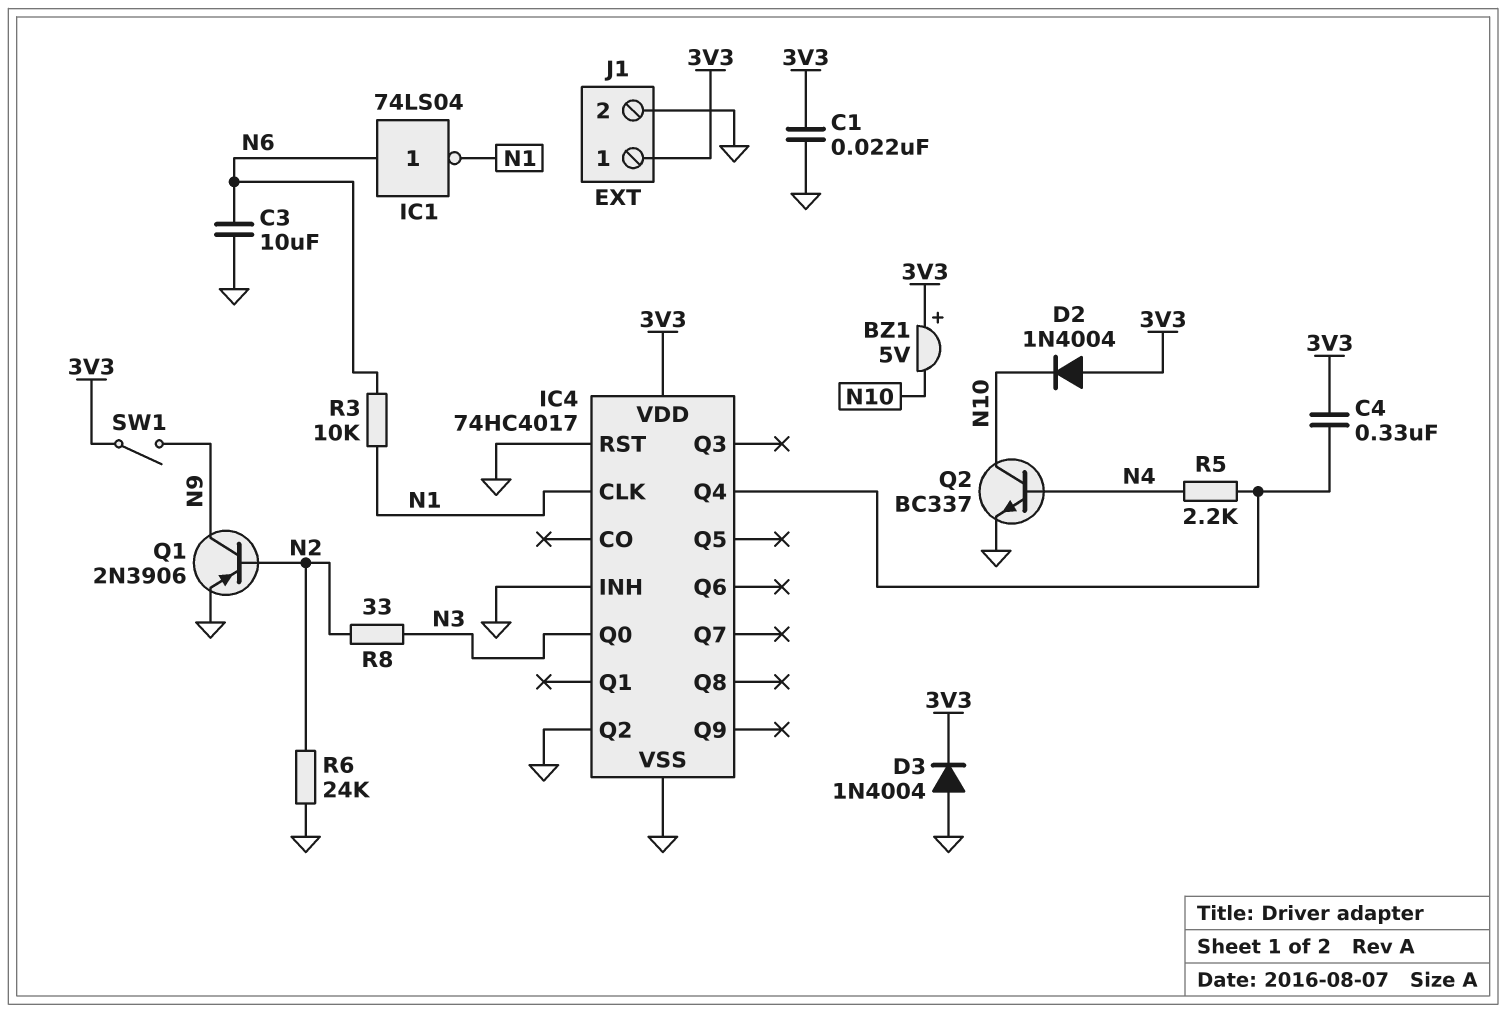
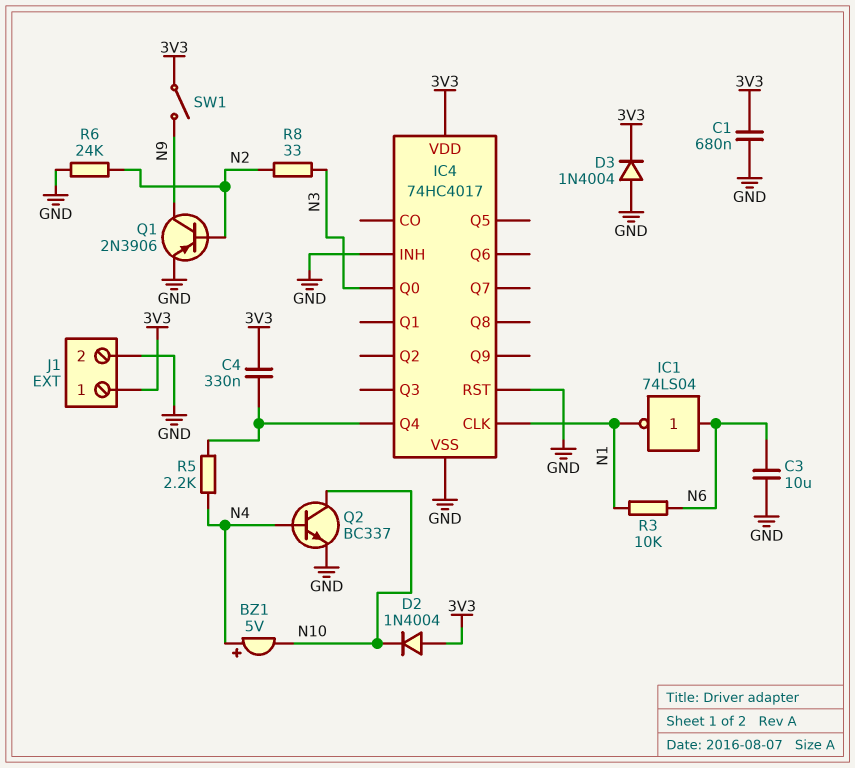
BZ1: buzzer 5V (plus 3V3, minus N10) -> buzzer 5V (plus N4, minus N10)
C1: 22nF (3V3, GND) -> 680nF (3V3, GND)
IC4 pin Q2: GND -> none

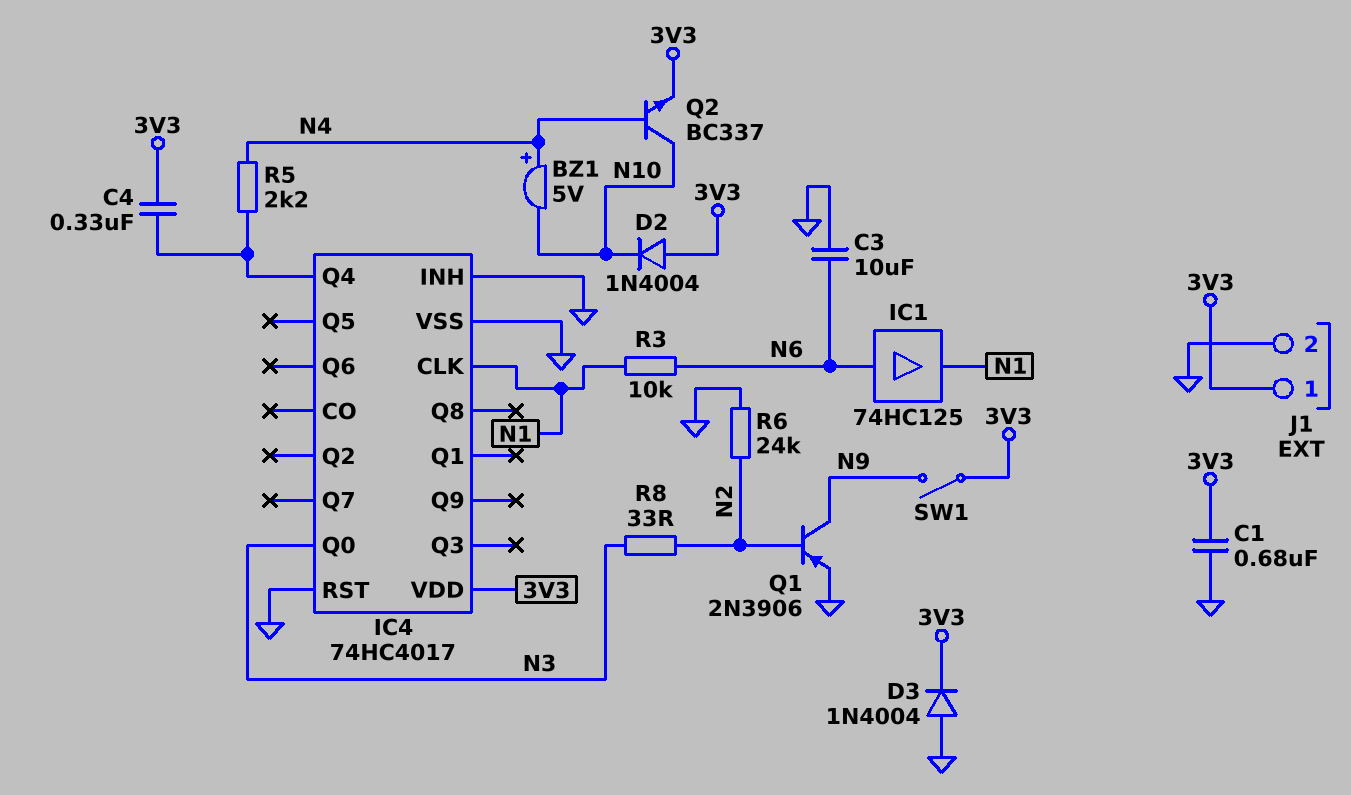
IC1: NOT 74LS04 (in N6, out N1) -> buffer 74HC125 (in N6, out N1)
Q2: NPN BC337 (B N4, C N10, E GND) -> NPN BC337 (B N4, C N10, E 3V3)

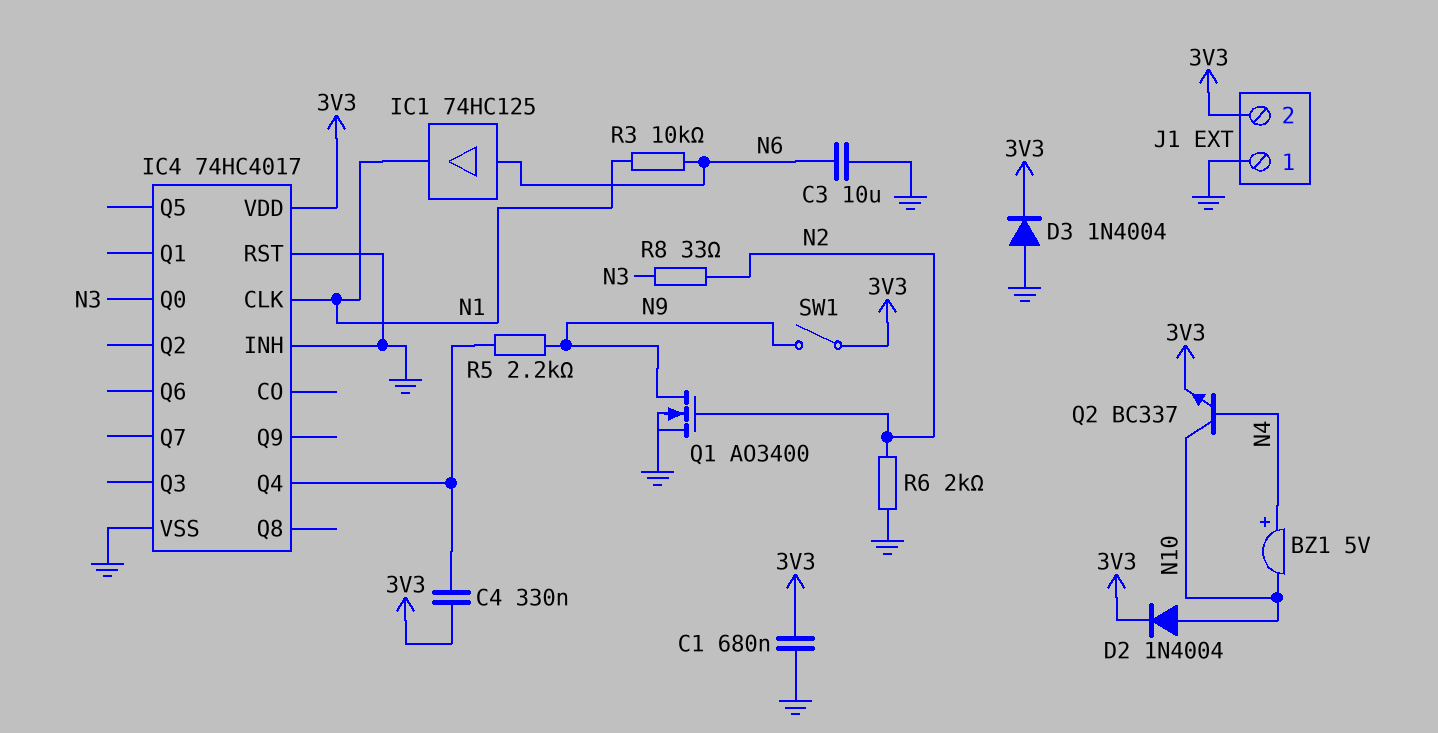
D2: diode 1N4004 (A 3V3, K N10) -> diode 1N4004 (A N10, K 3V3)
J1 pin 1: 3V3 -> GND
J1 pin 2: GND -> 3V3
Q1: PNP 2N3906 (B N2, C N9, E GND) -> NMOS AO3400 (G N2, D N9, S GND)
R5: 2.2k (IC4/Q4, N4) -> 2.2k (IC4/Q4, N9)
R6: 24k (GND, N2) -> 2k (GND, N2)

